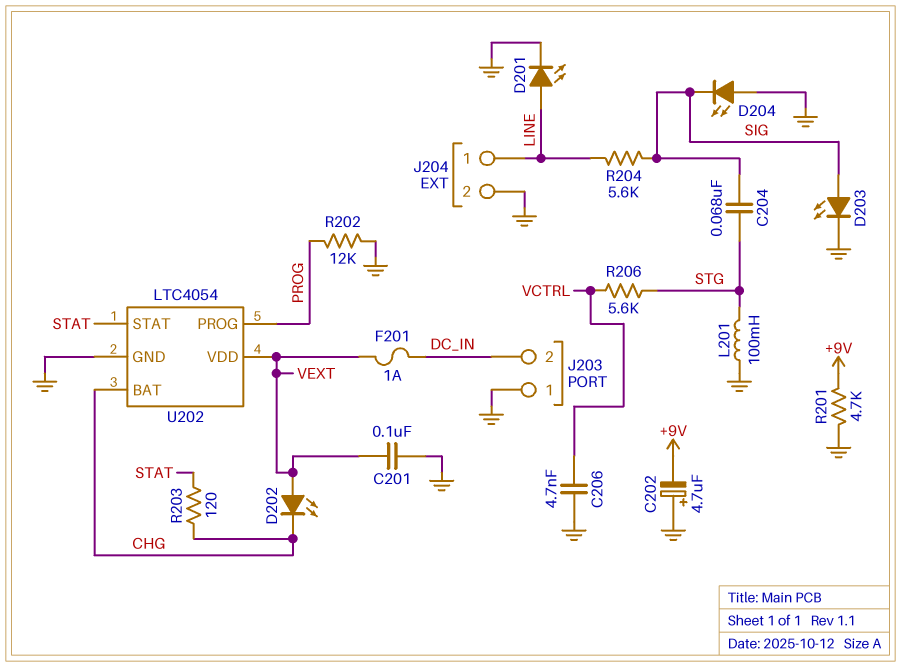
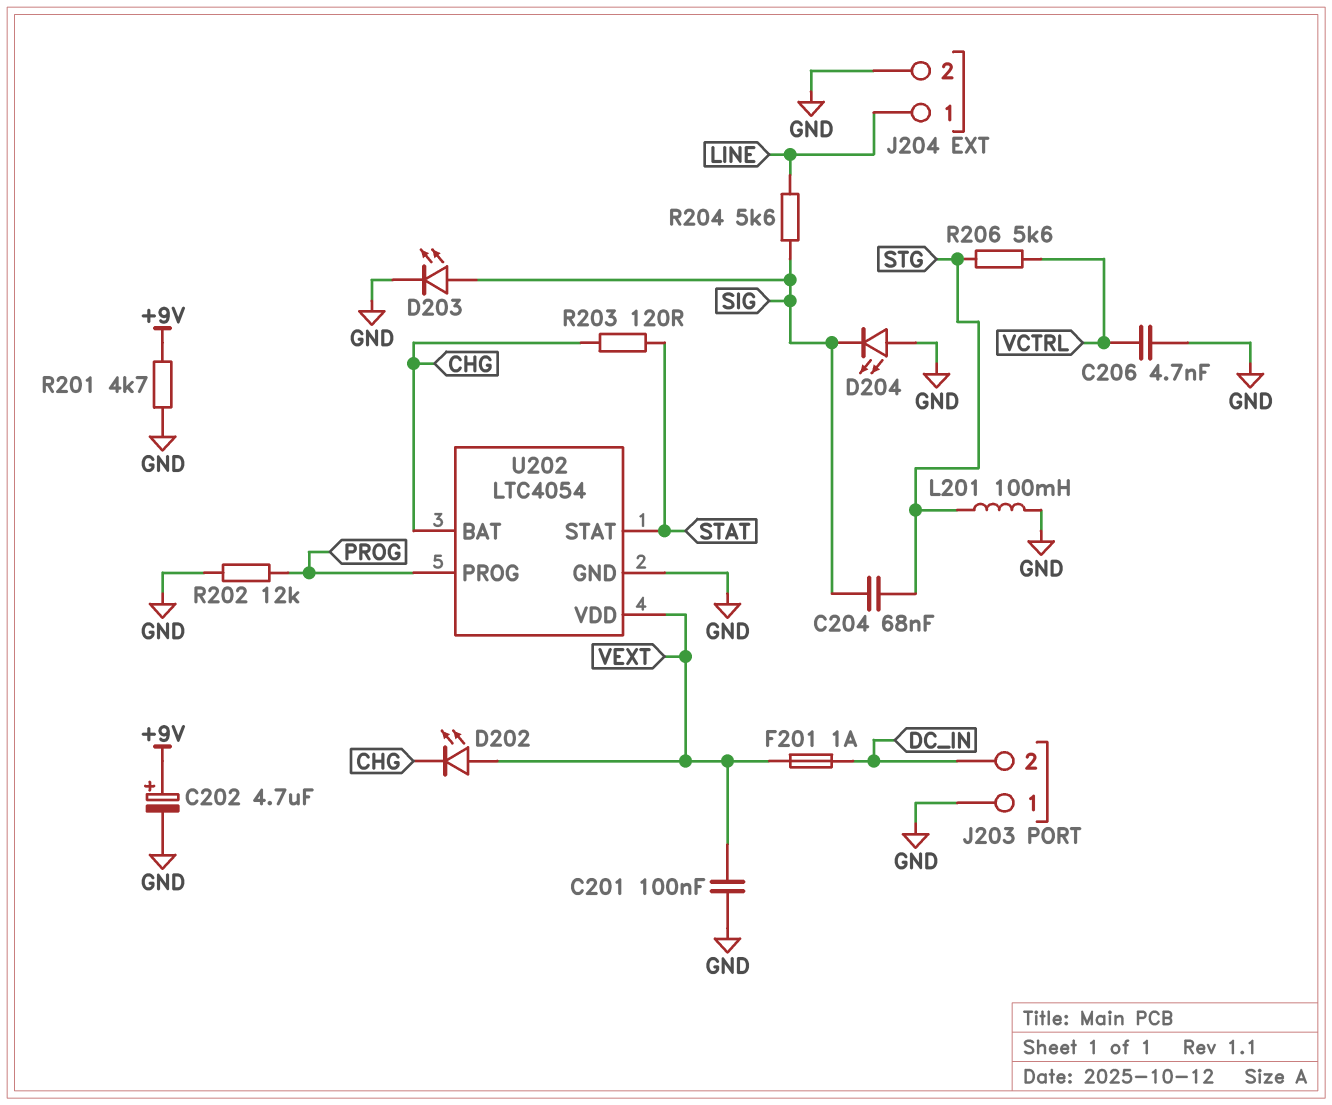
C202: 4.7uF (plus GND, minus +9V) -> 4.7uF (plus +9V, minus GND)
D201: LED (A LINE, K GND) -> none

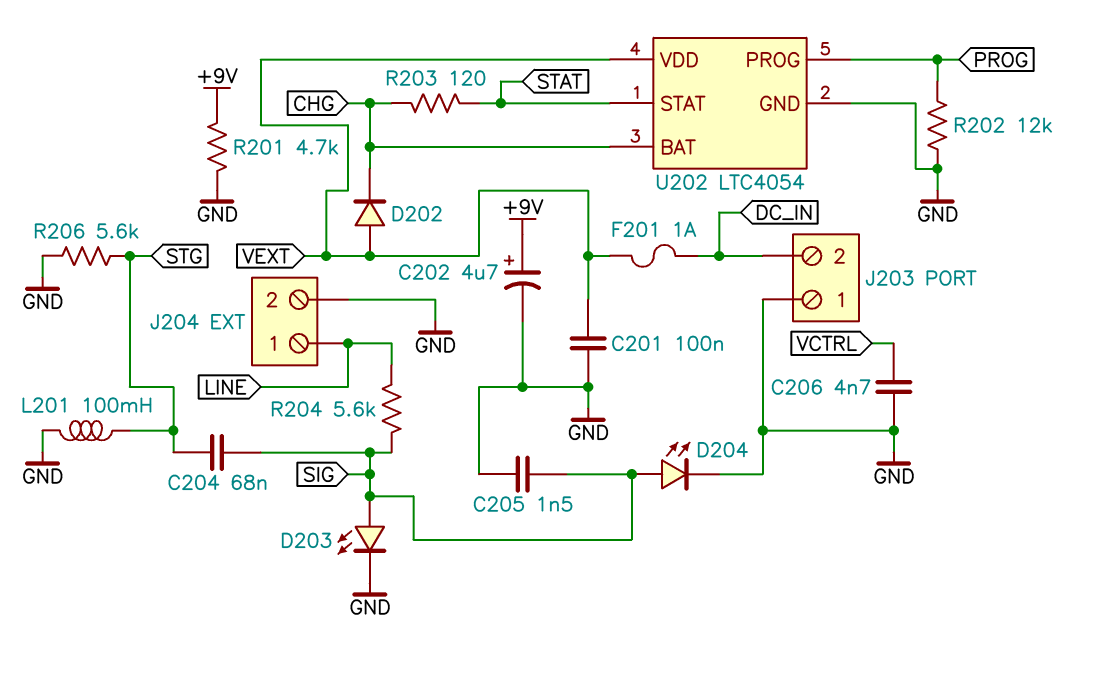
C205: none -> 1.5nF (GND, SIG)
D202: LED (A VEXT, K CHG) -> diode (A VEXT, K CHG)
D204: LED (A GND, K SIG) -> LED (A SIG, K GND)
R206: 5.6k (STG, VCTRL) -> 5.6k (GND, STG)

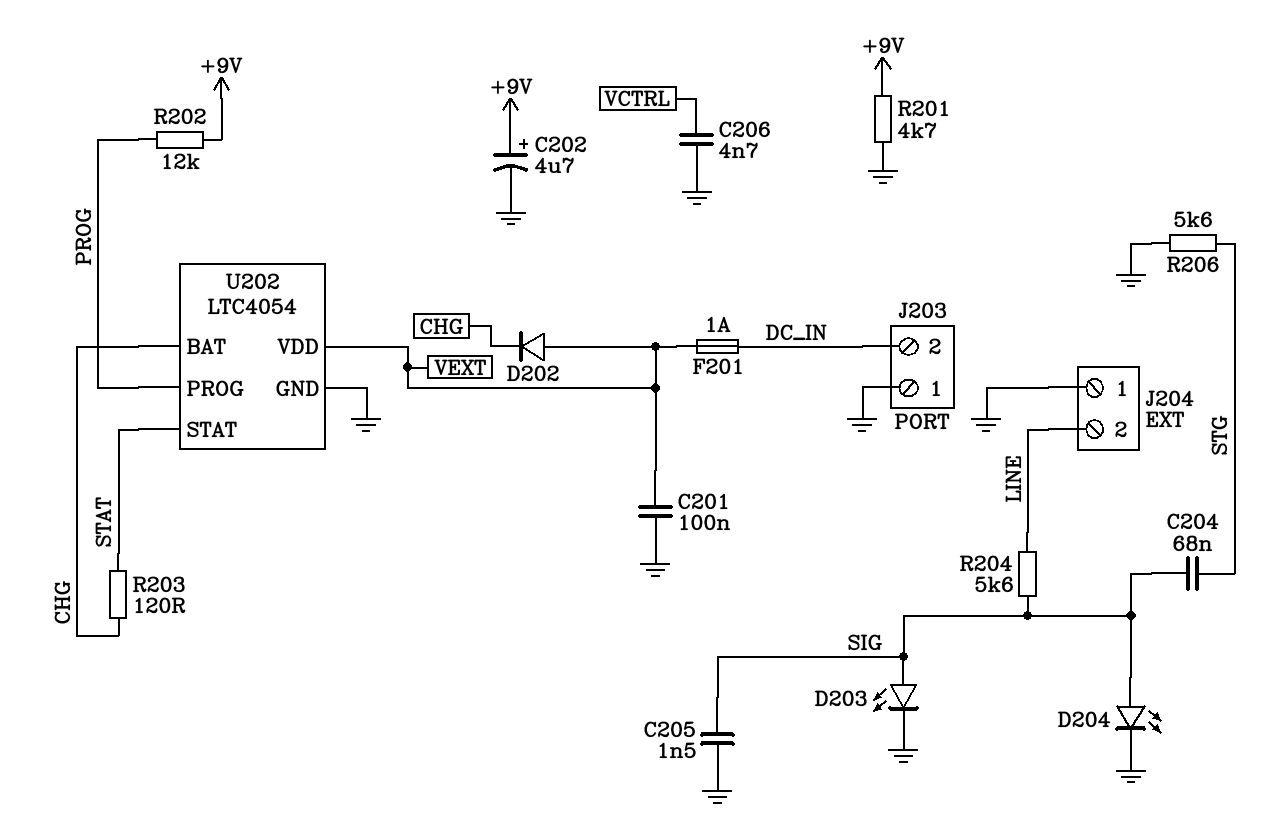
J204 pin 1: LINE -> GND
J204 pin 2: GND -> LINE
L201: 100mH (GND, STG) -> none
R202: 12k (GND, PROG) -> 12k (+9V, PROG)

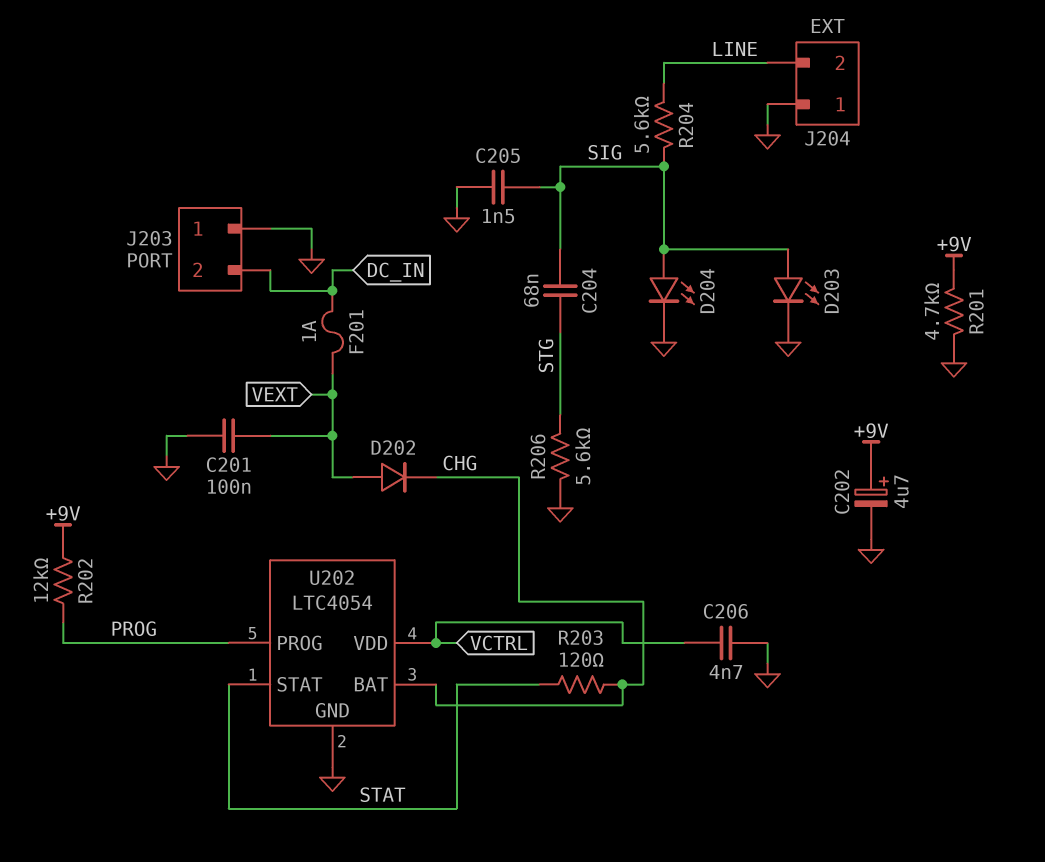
U202 pin VDD: VEXT -> VCTRL

